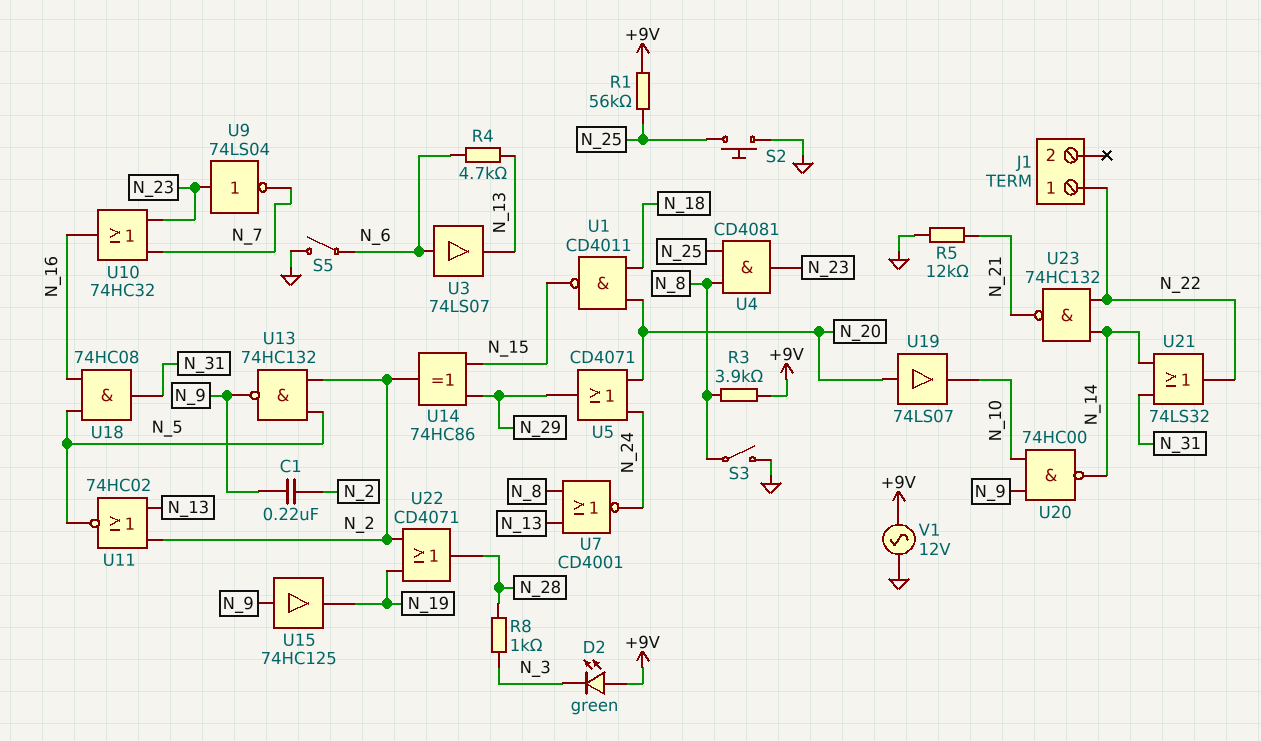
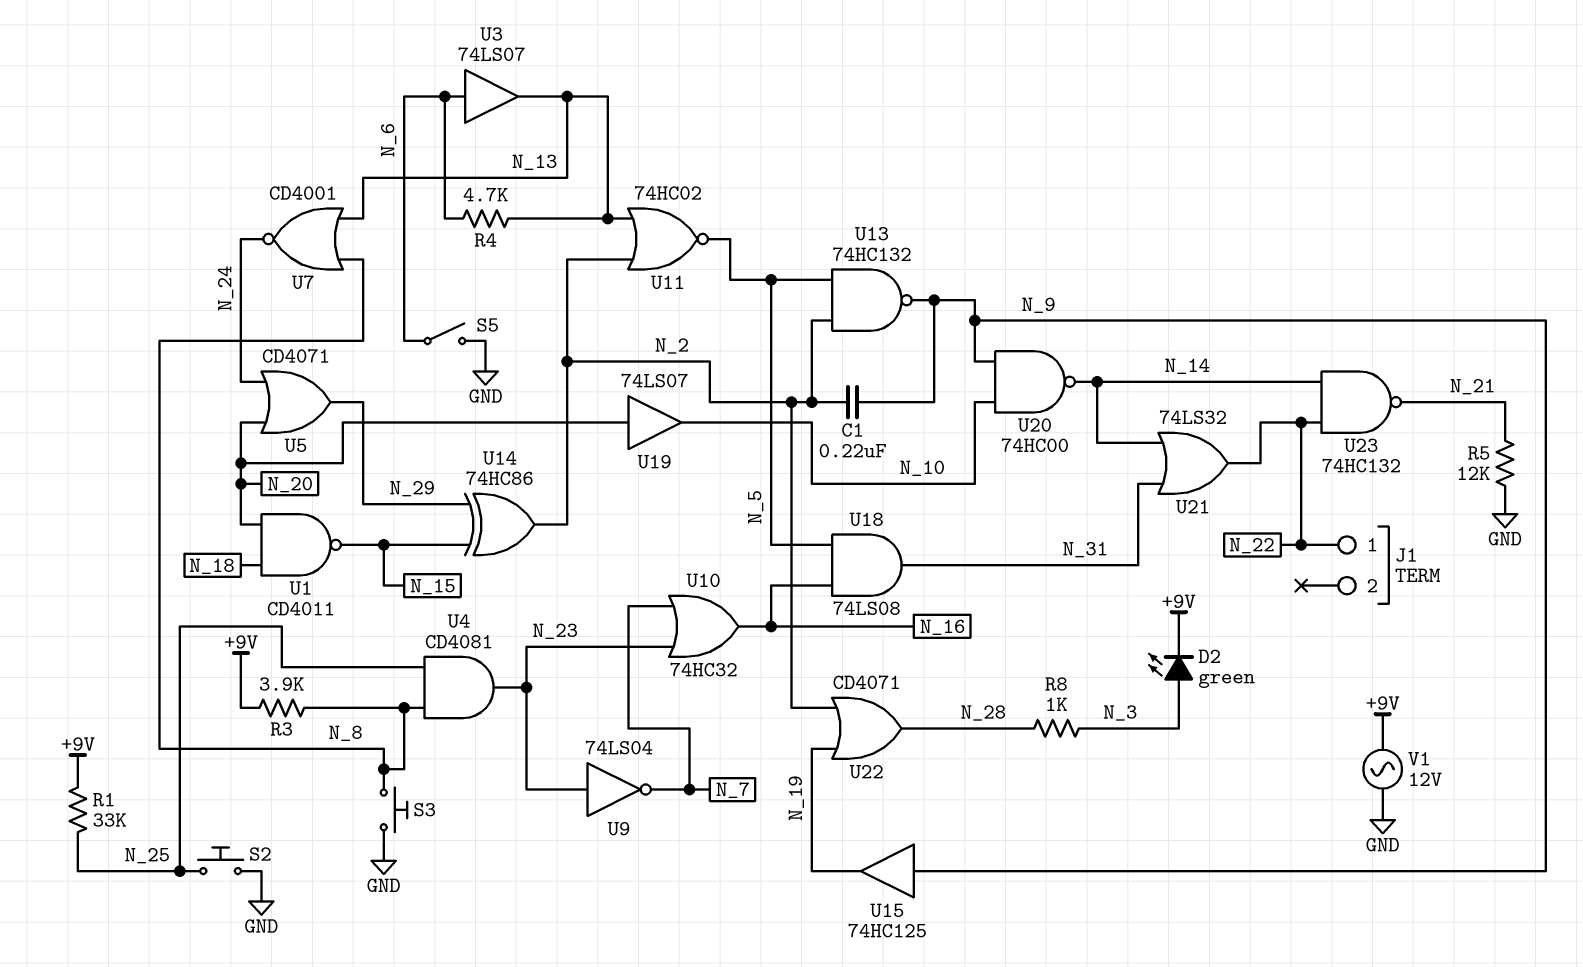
D2: LED green (A +9V, K N_3) -> LED green (A N_3, K +9V)
R1: 56k (+9V, N_25) -> 33k (+9V, N_25)
S3: switch (GND, N_8) -> button (GND, N_8)
U18: AND 74HC08 (in N_5, in N_16, out N_31) -> AND 74LS08 (in N_5, in N_16, out N_31)

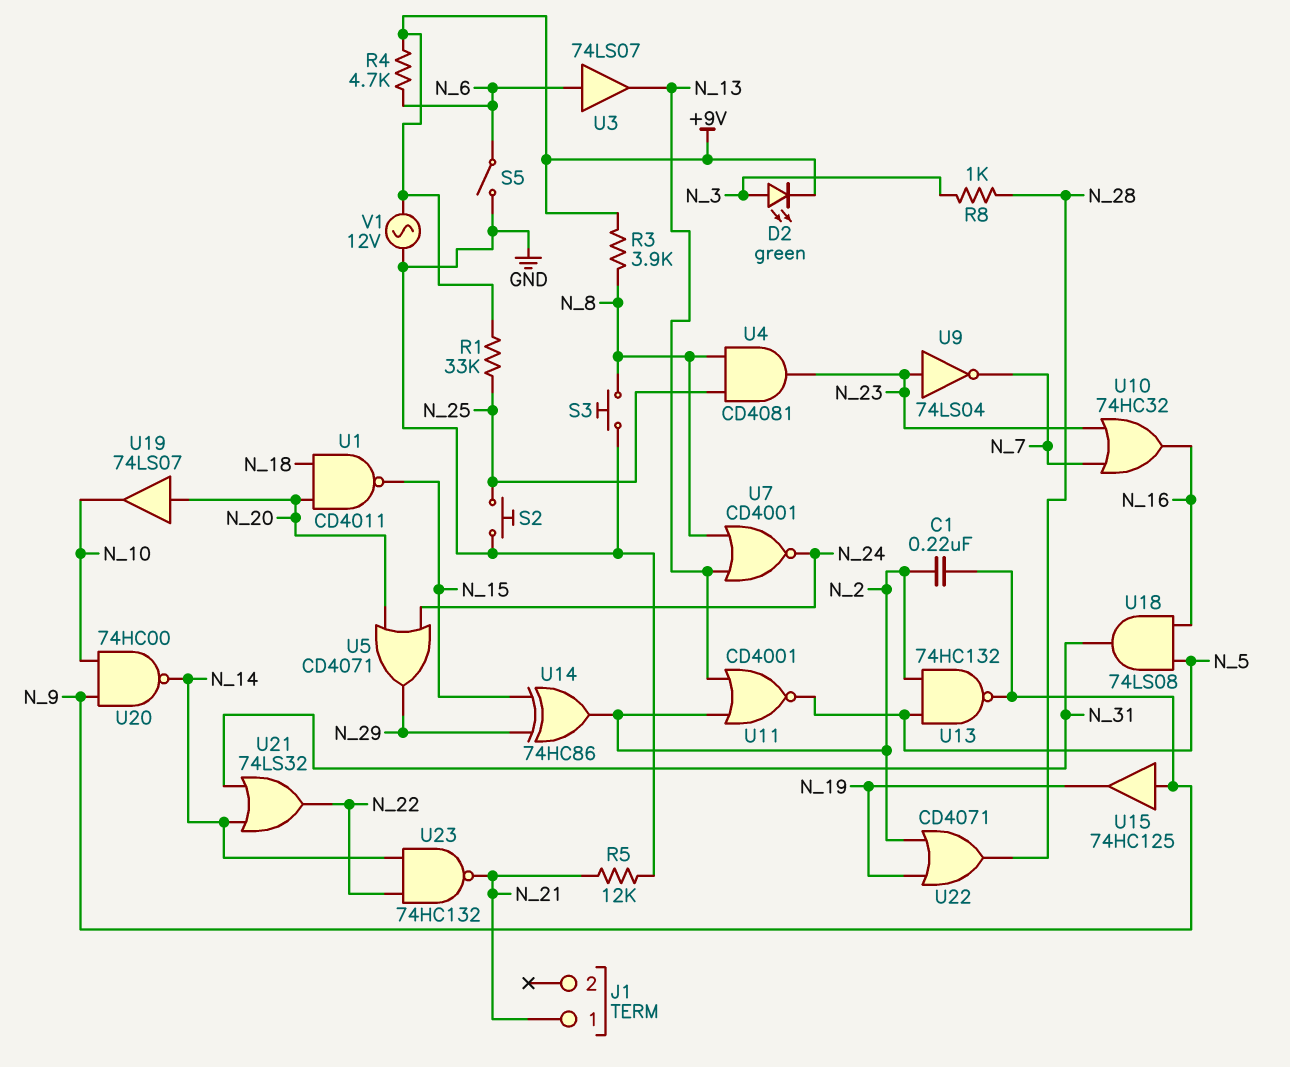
J1 pin 1: N_22 -> N_21
R4: 4.7k (N_6, N_13) -> 4.7k (+9V, N_6)
U11: NOR 74HC02 (in N_2, in N_13, out N_5) -> NOR CD4001 (in N_2, in N_13, out N_5)

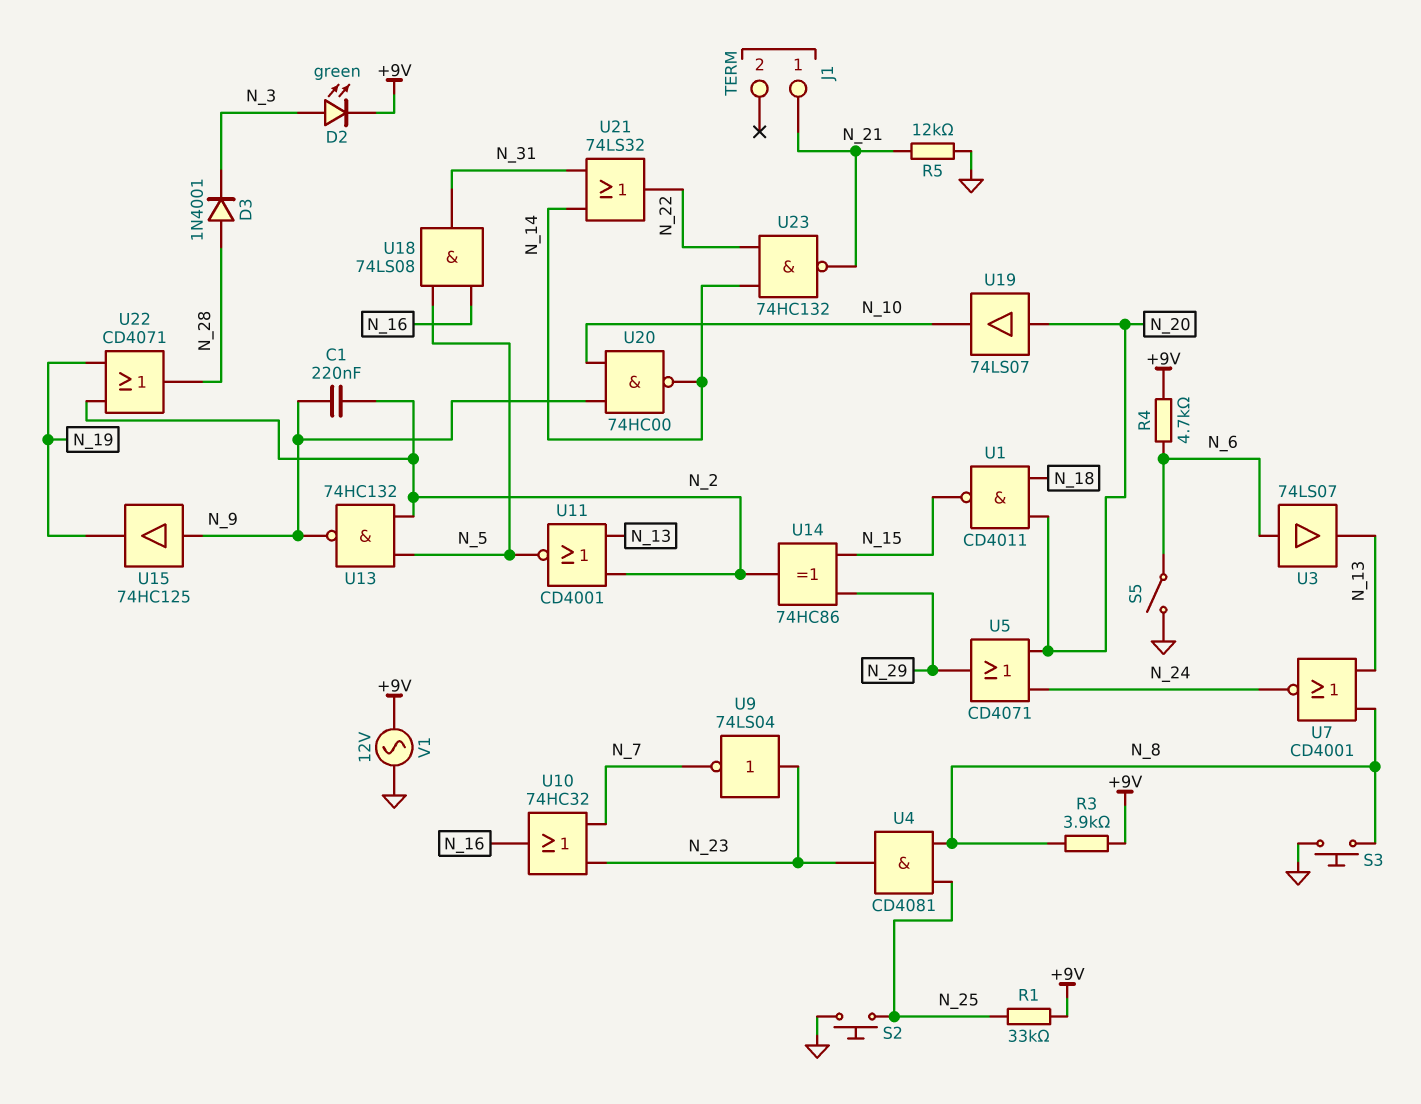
D3: none -> diode 1N4001 (A N_28, K N_3)
R8: 1k (N_3, N_28) -> none

